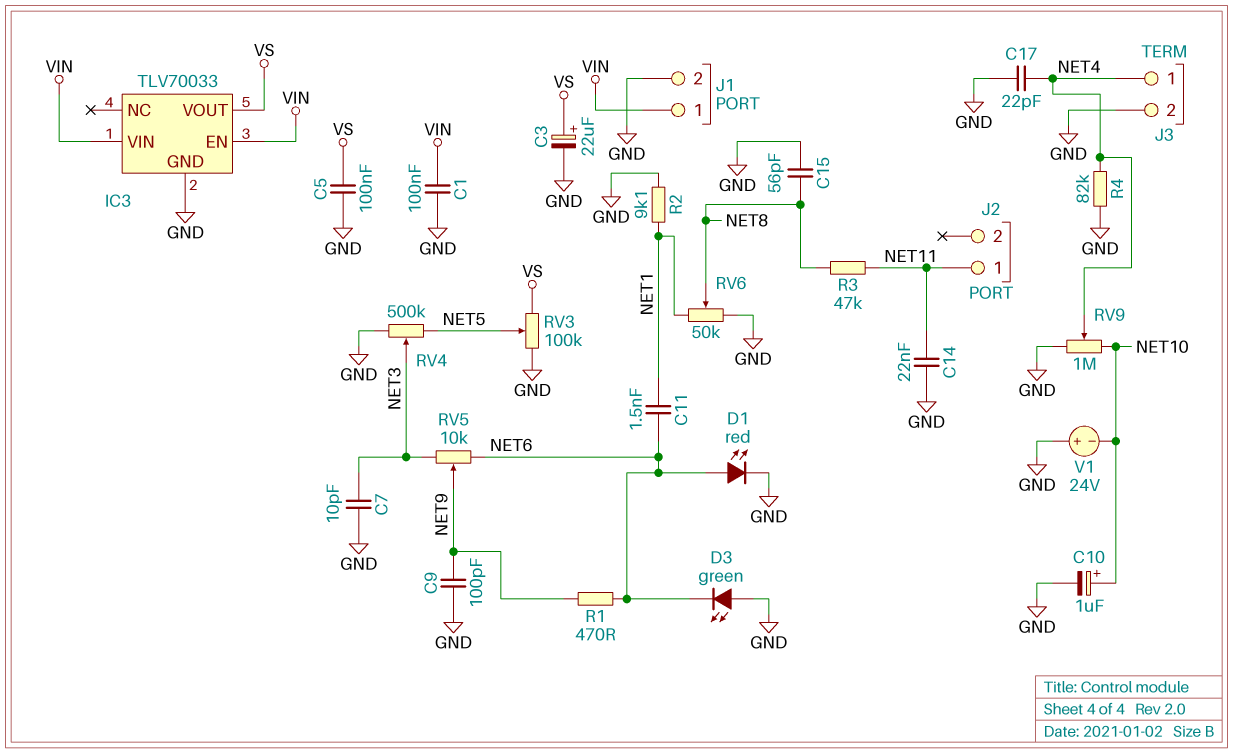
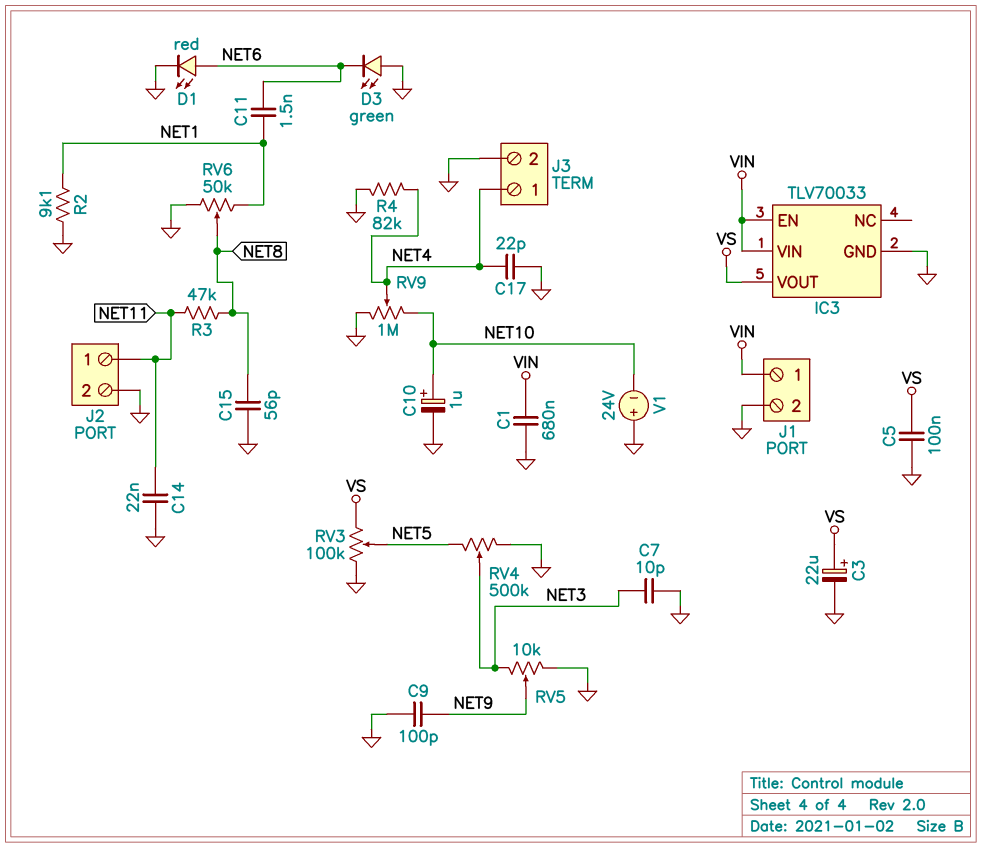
C1: 100nF (GND, VIN) -> 680nF (GND, VIN)
J2 pin 2: none -> GND
R1: 470 (NET6, NET9) -> none
RV5: 10k (NET3, NET6, wiper NET9) -> 10k (GND, NET3, wiper NET9)

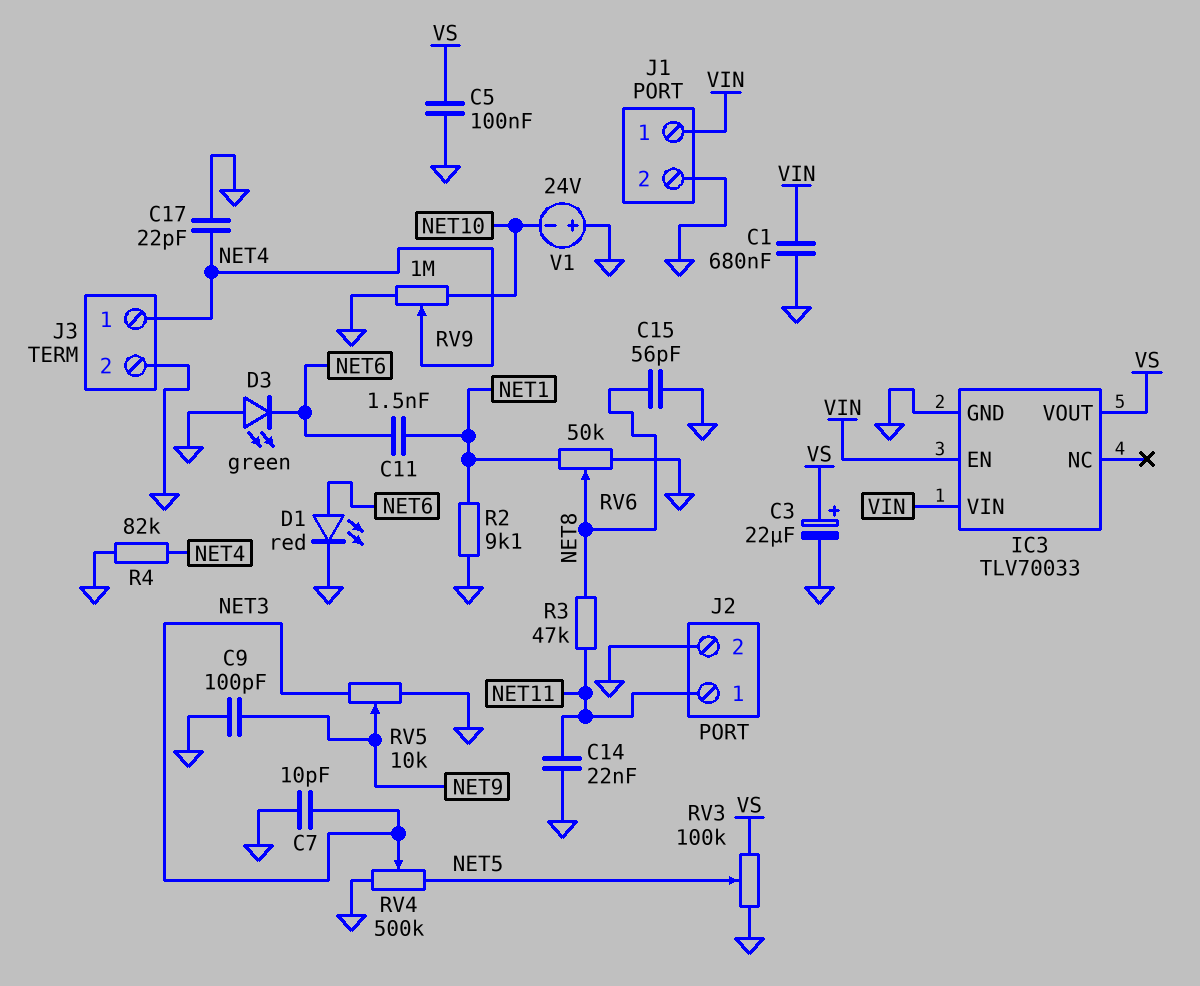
C10: 1uF (plus NET10, minus GND) -> none

